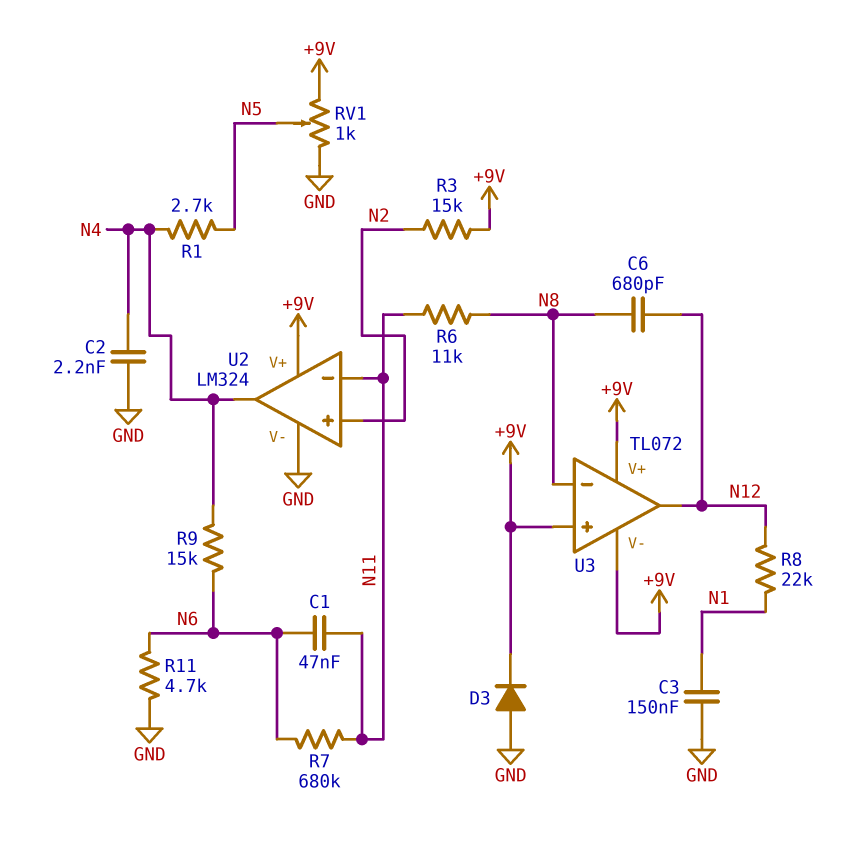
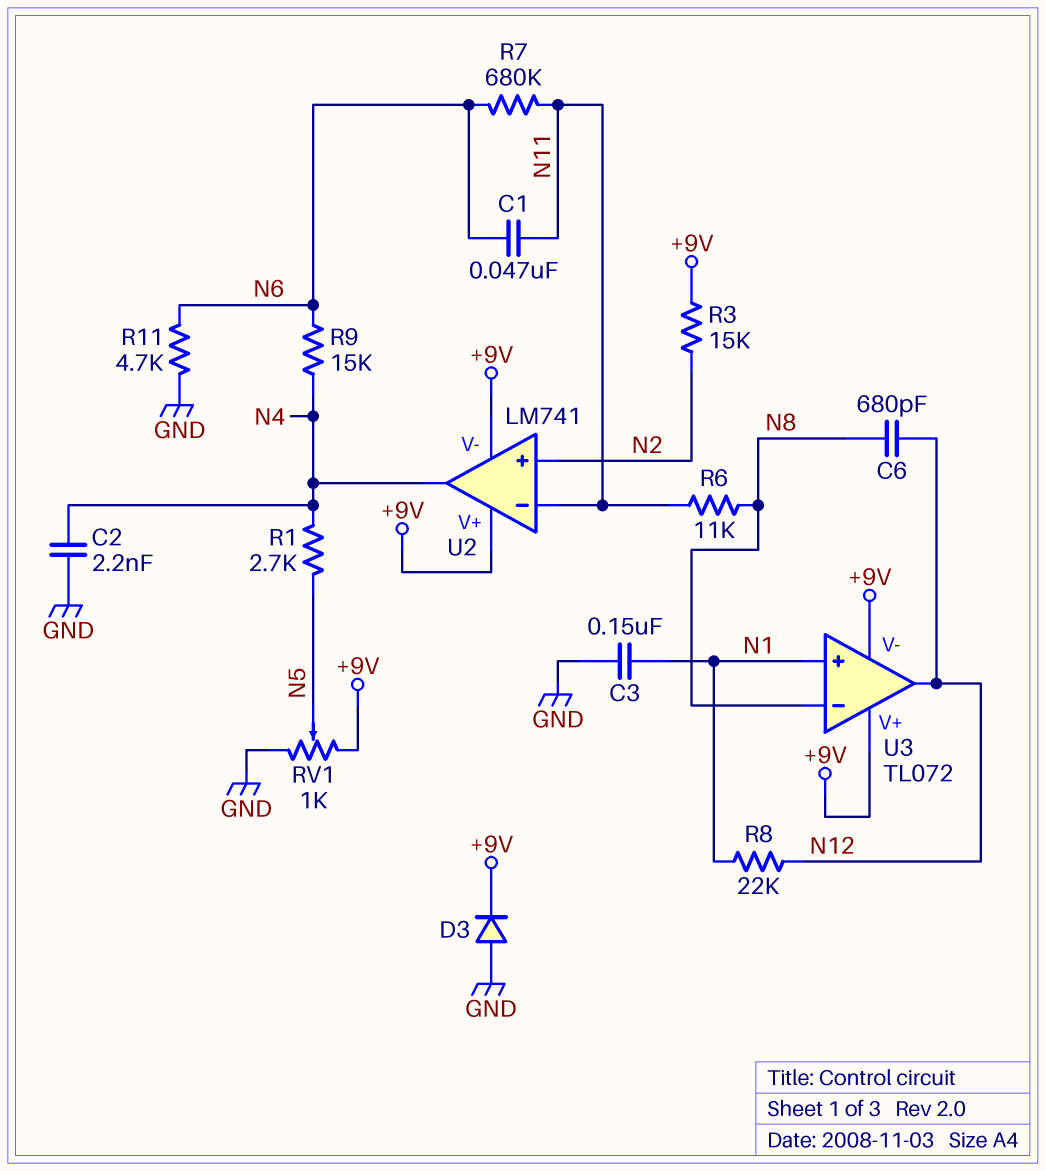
U2: LM324 -> LM741
U2 pin V-: GND -> +9V
U3 pin in+: +9V -> N1

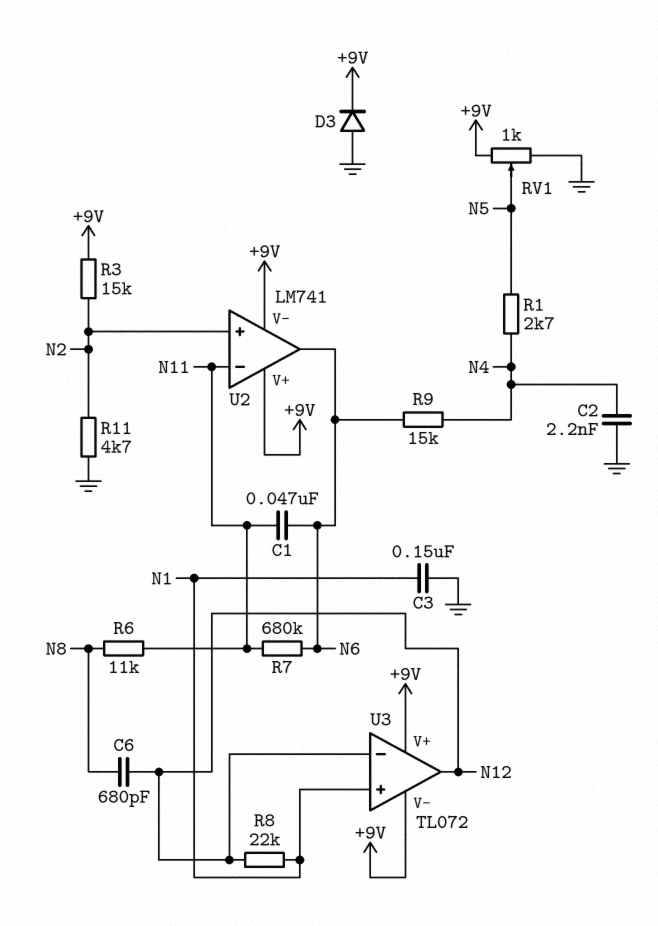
R11: 4.7k (GND, N6) -> 4.7k (GND, N2)
U2 pin out: N4 -> N6
U3 pin in-: N8 -> N12

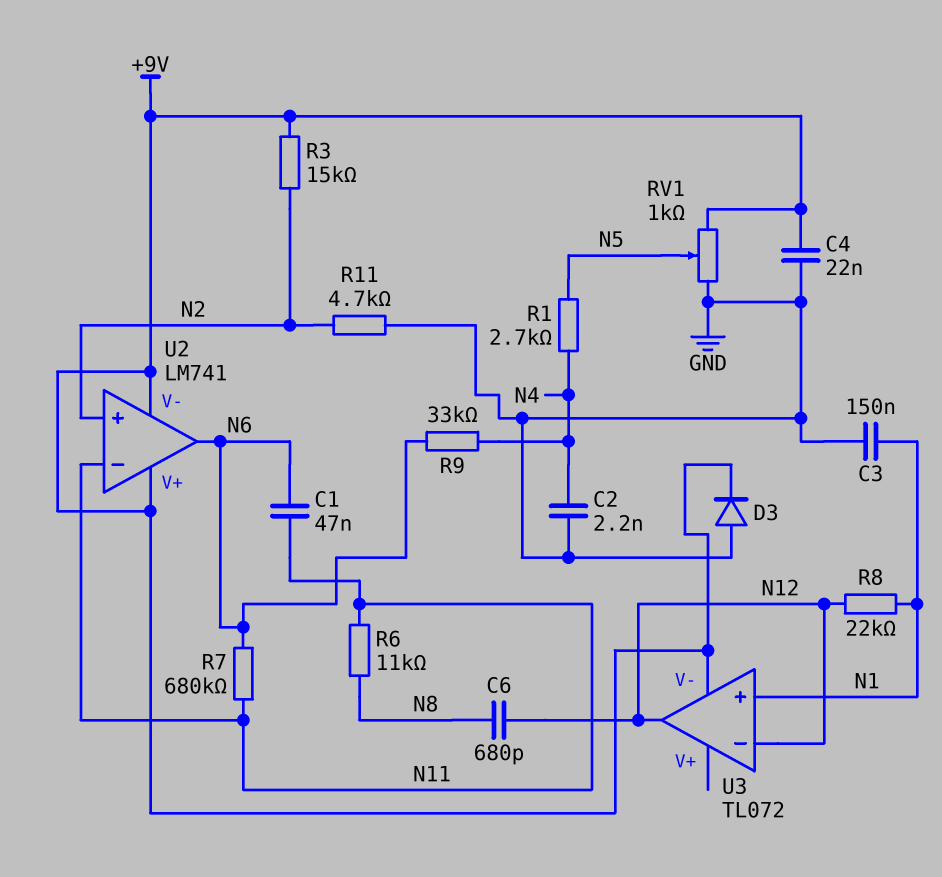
C4: none -> 22nF (+9V, GND)
R9: 15k (N4, N6) -> 33k (N4, N6)
U3 pin V+: +9V -> none

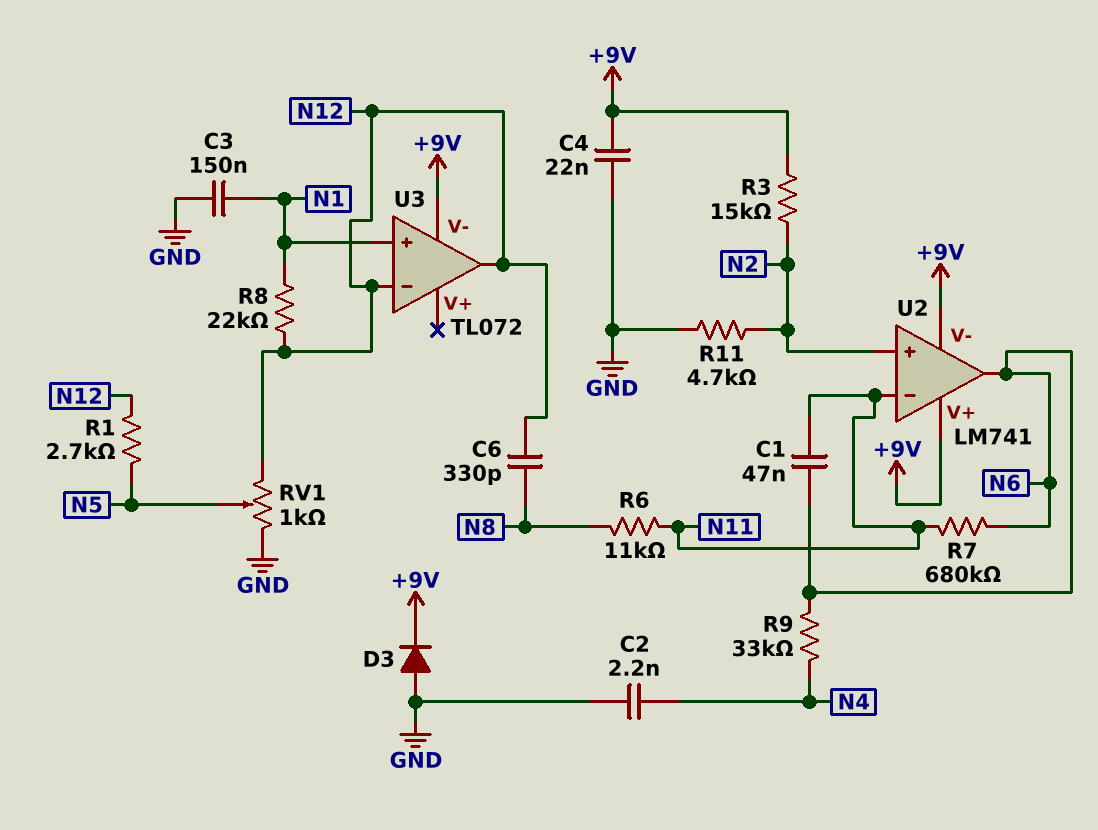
C6: 680pF (N8, N12) -> 330pF (N8, N12)
R1: 2.7k (N4, N5) -> 2.7k (N5, N12)
RV1: 1k (+9V, GND, wiper N5) -> 1k (GND, N12, wiper N5)

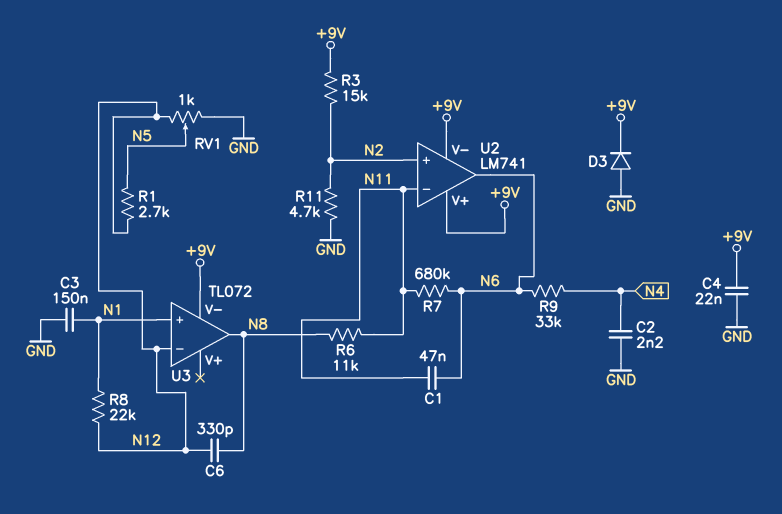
U3 pin out: N12 -> N8

